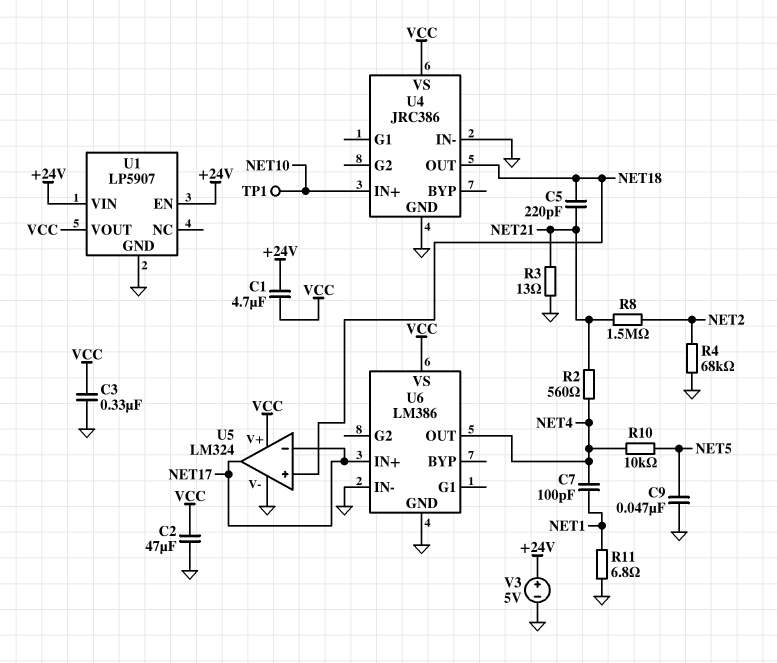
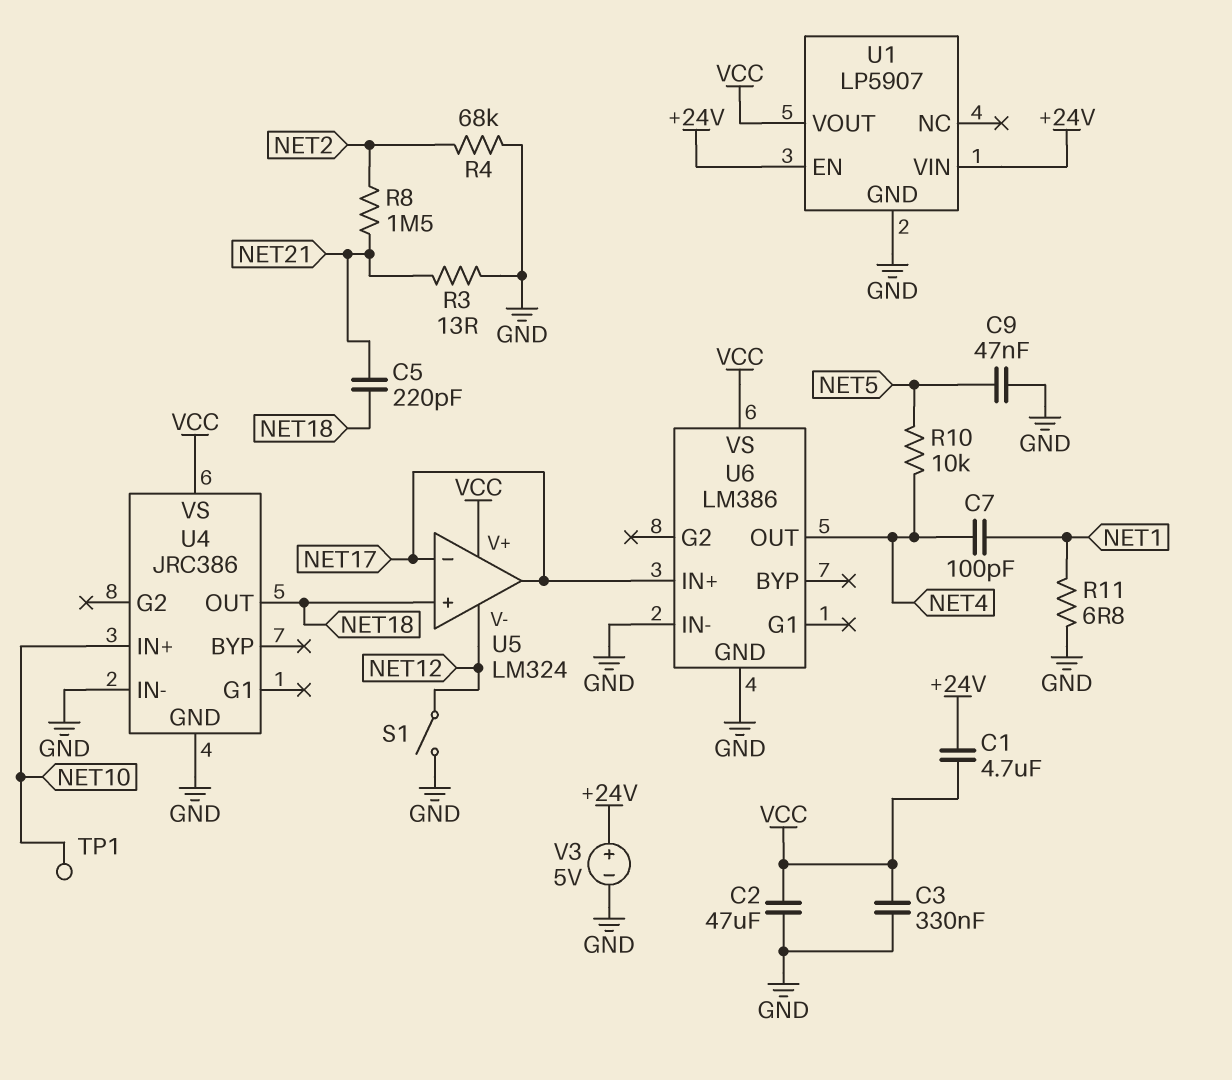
R2: 560 (NET4, NET21) -> none
S1: none -> switch (GND, NET12)
U5 pin V-: GND -> NET12

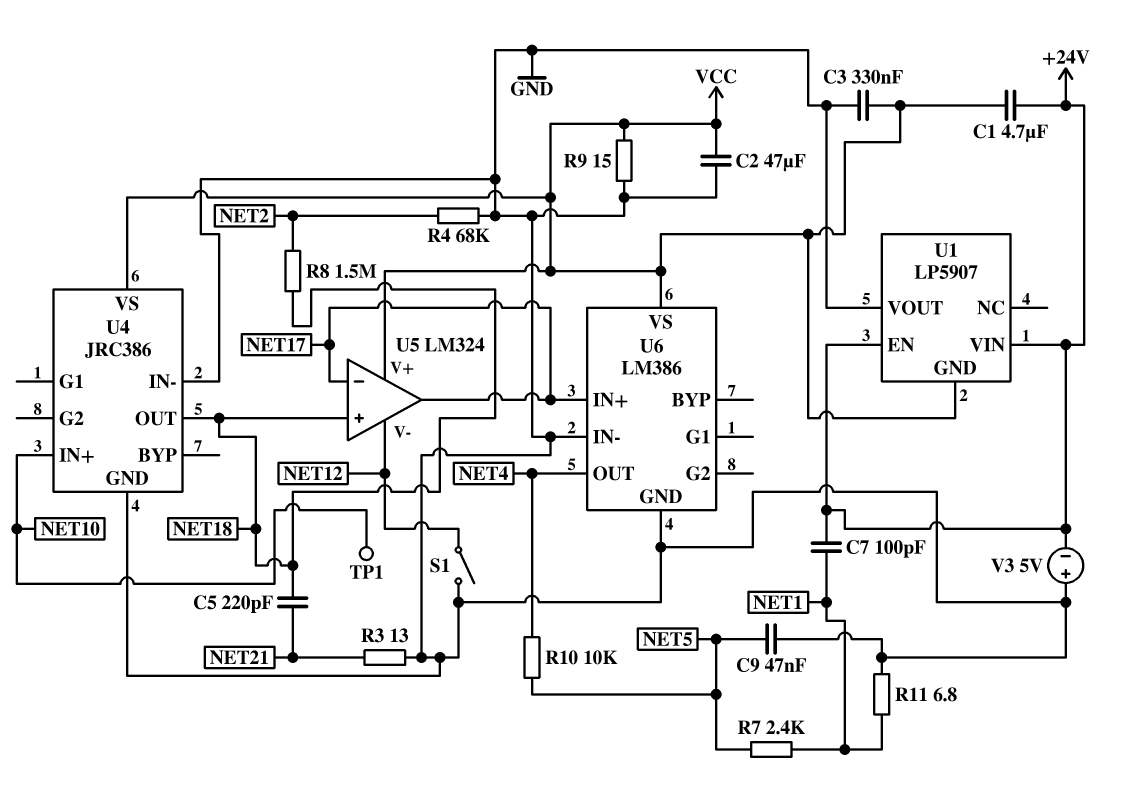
C7: 100pF (NET1, NET4) -> 100pF (+24V, NET1)
R7: none -> 2.4k (NET1, NET5)
R8: 1.5M (NET2, NET21) -> 1.5M (NET2, NET18)
R9: none -> 15 (GND, VCC)
U1 pin GND: GND -> VCC
U1 pin VOUT: VCC -> GND
V3: 5V (plus +24V, minus GND) -> 5V (plus GND, minus +24V)

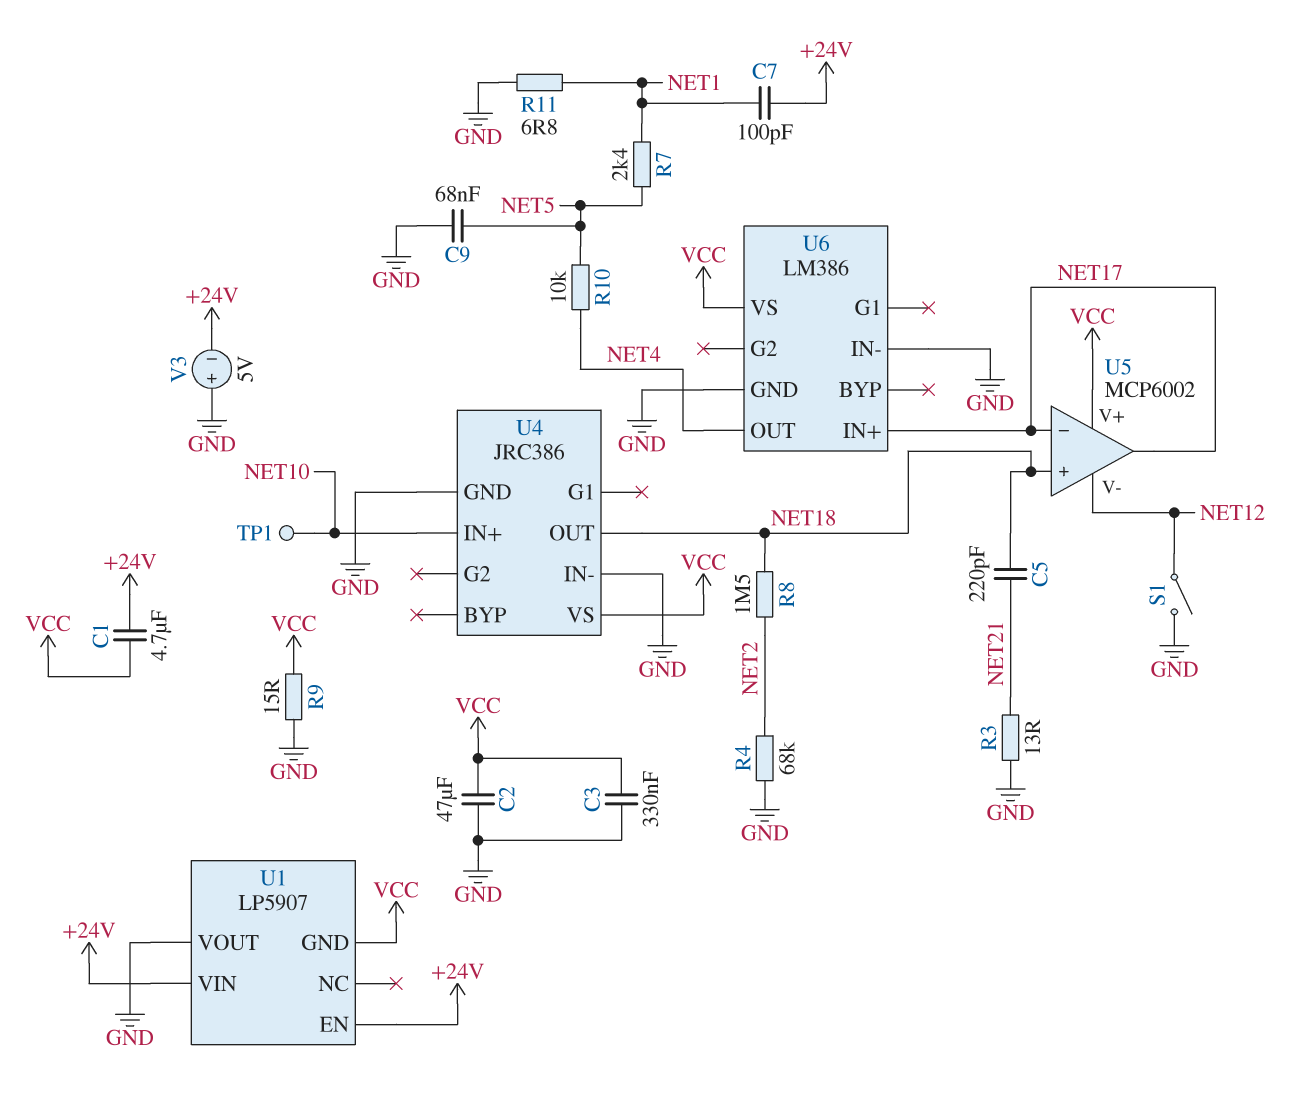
C9: 47nF (GND, NET5) -> 68nF (GND, NET5)
U5: LM324 -> MCP6002

